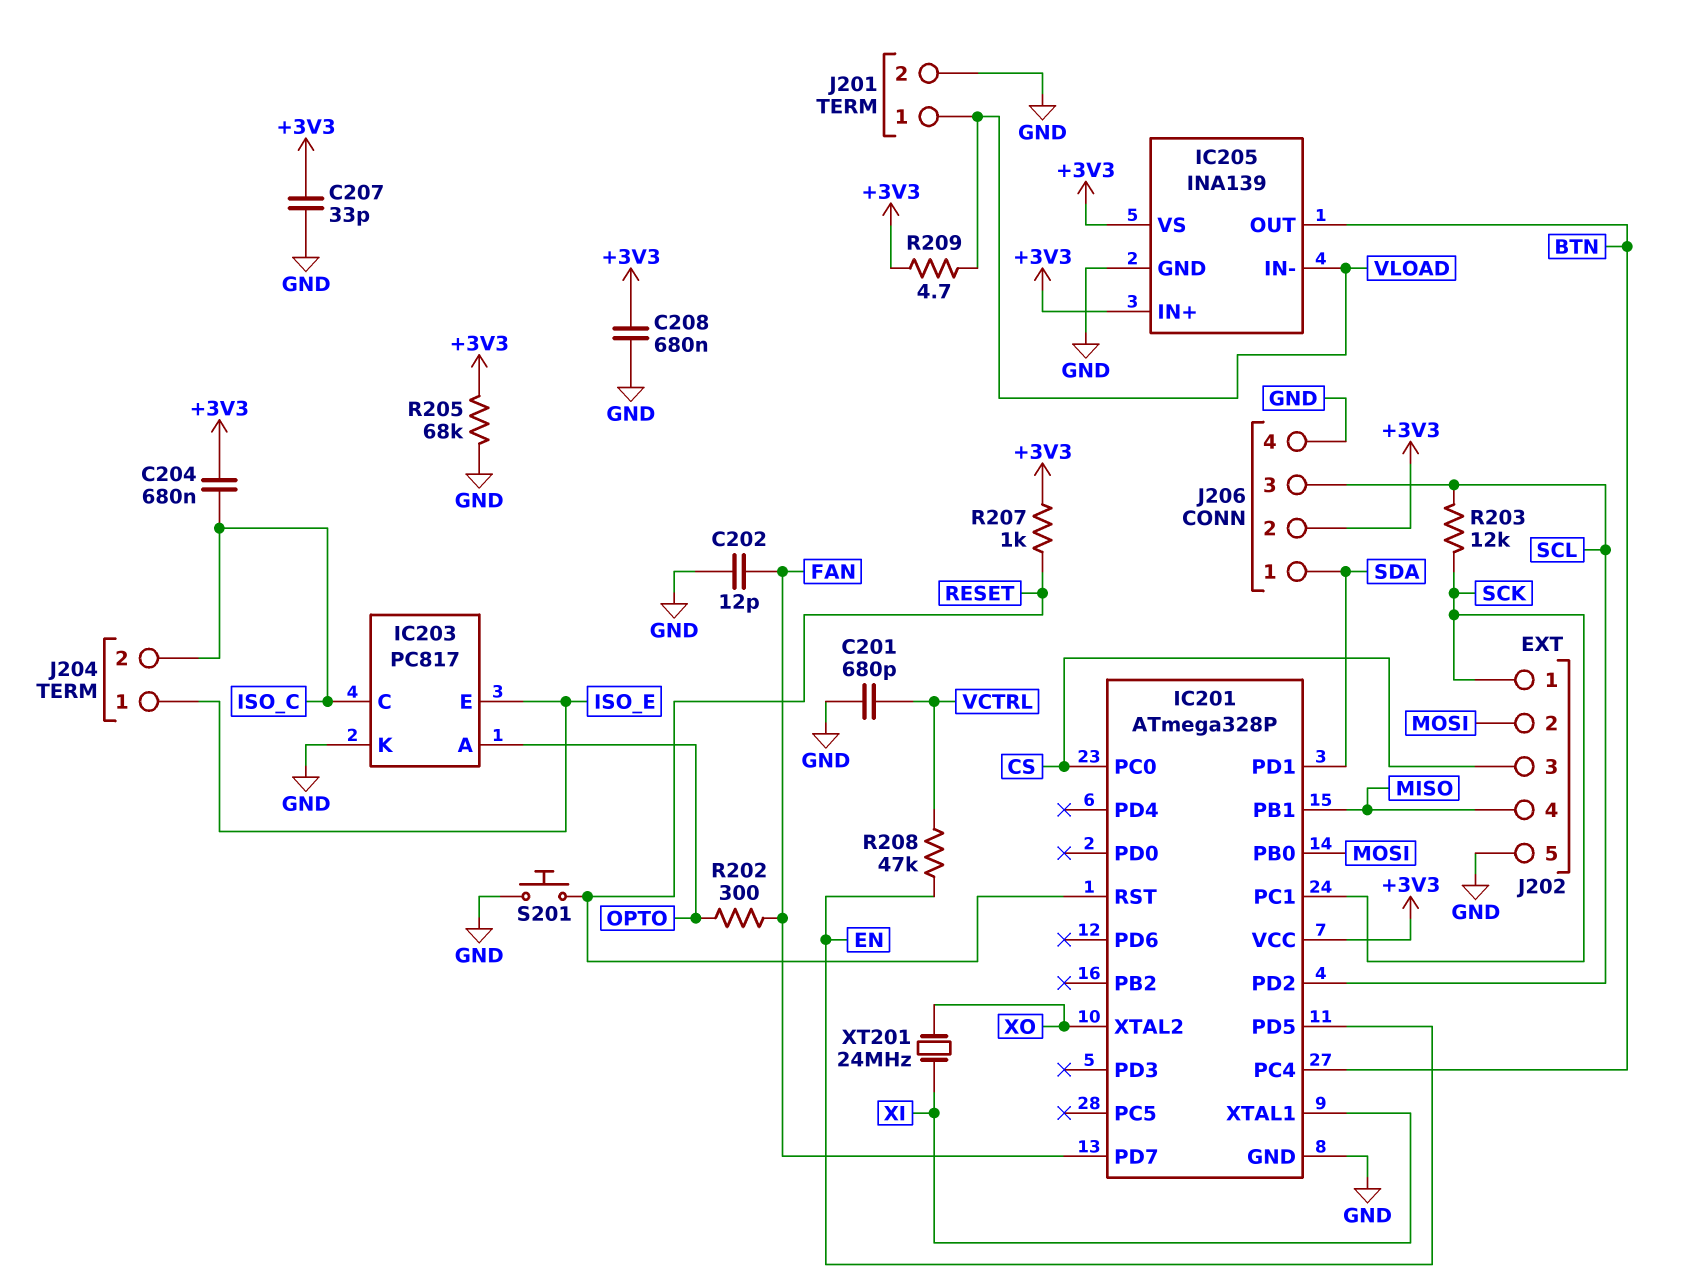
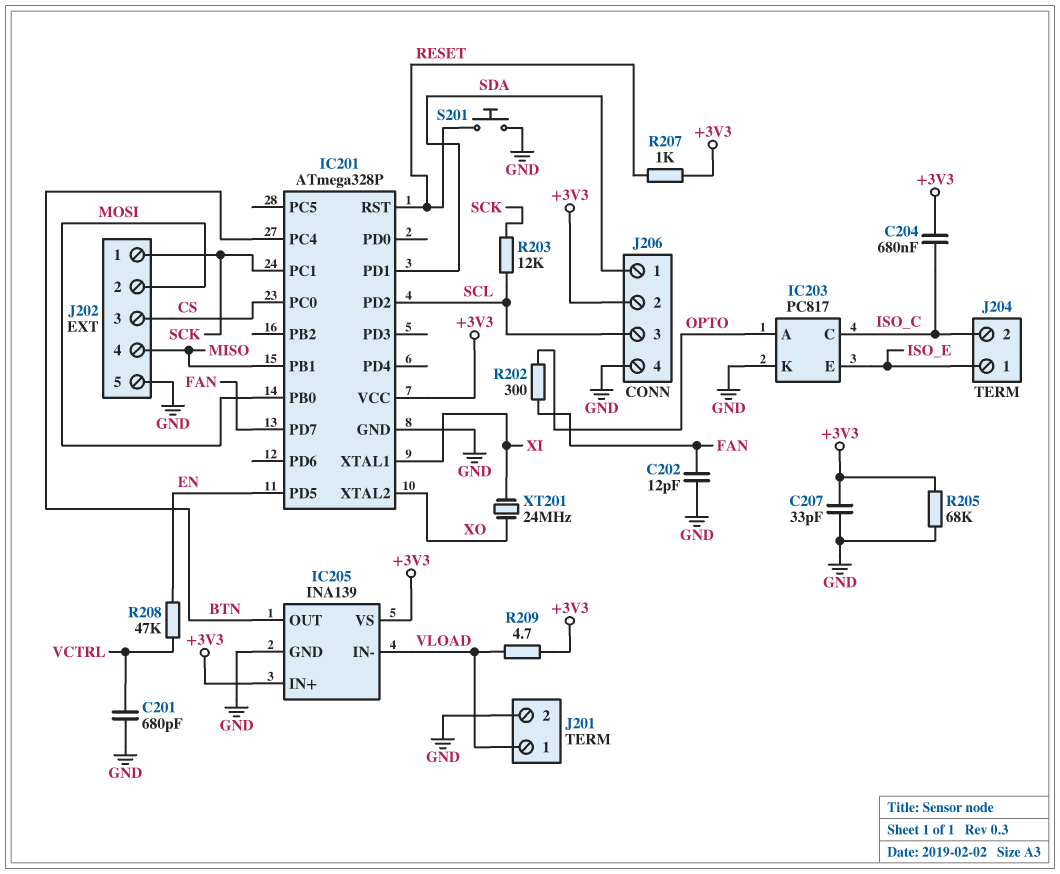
C208: 680nF (+3V3, GND) -> none

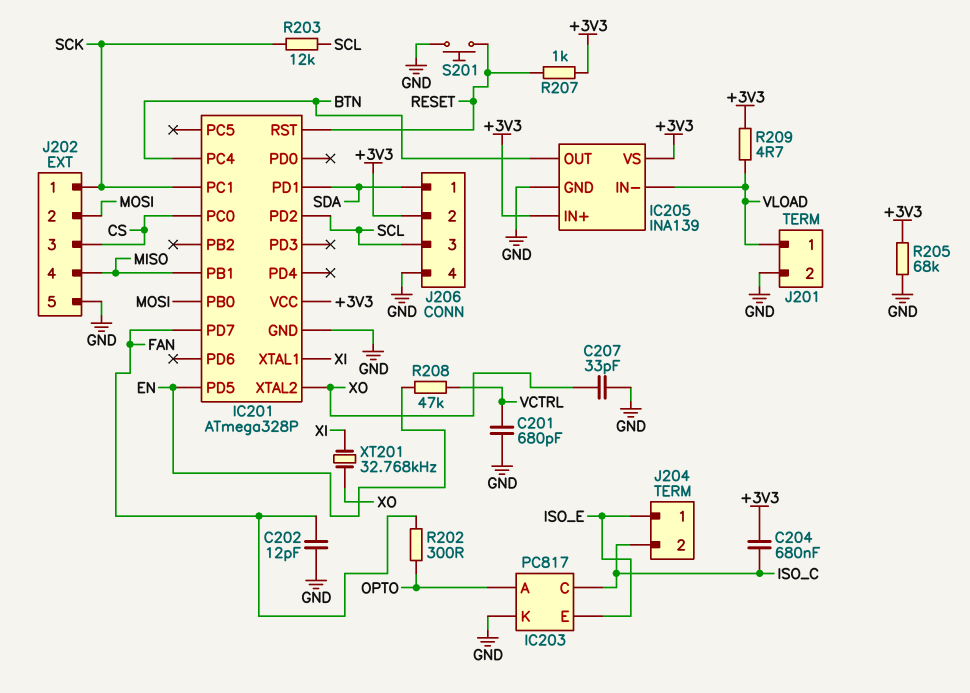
C207: 33pF (+3V3, GND) -> 33pF (GND, XO)
XT201: 24MHz (XI, XO) -> 32.768kHz (XI, XO)

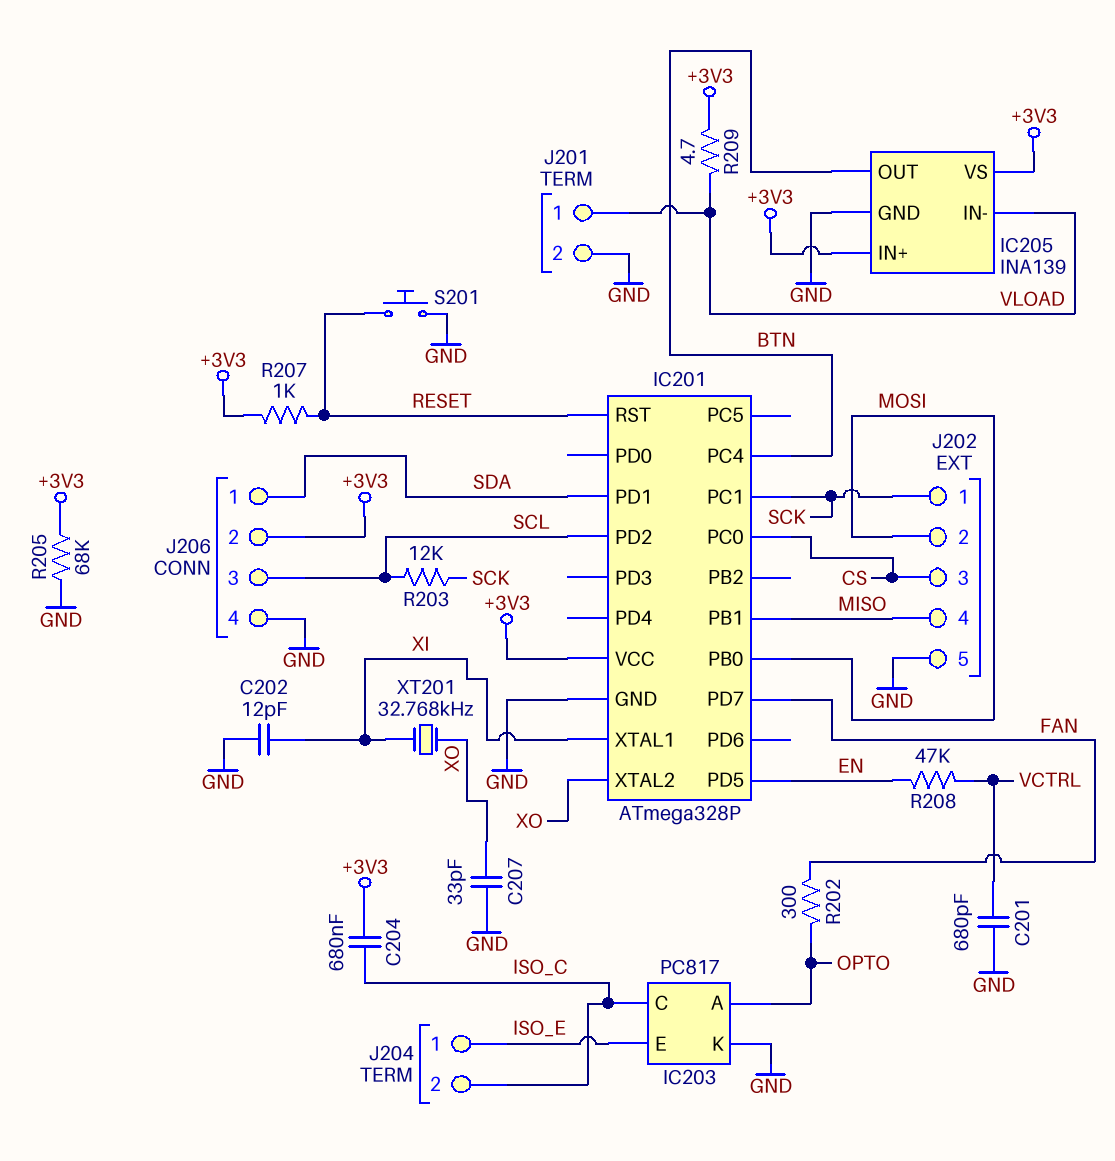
C202: 12pF (FAN, GND) -> 12pF (GND, XI)

